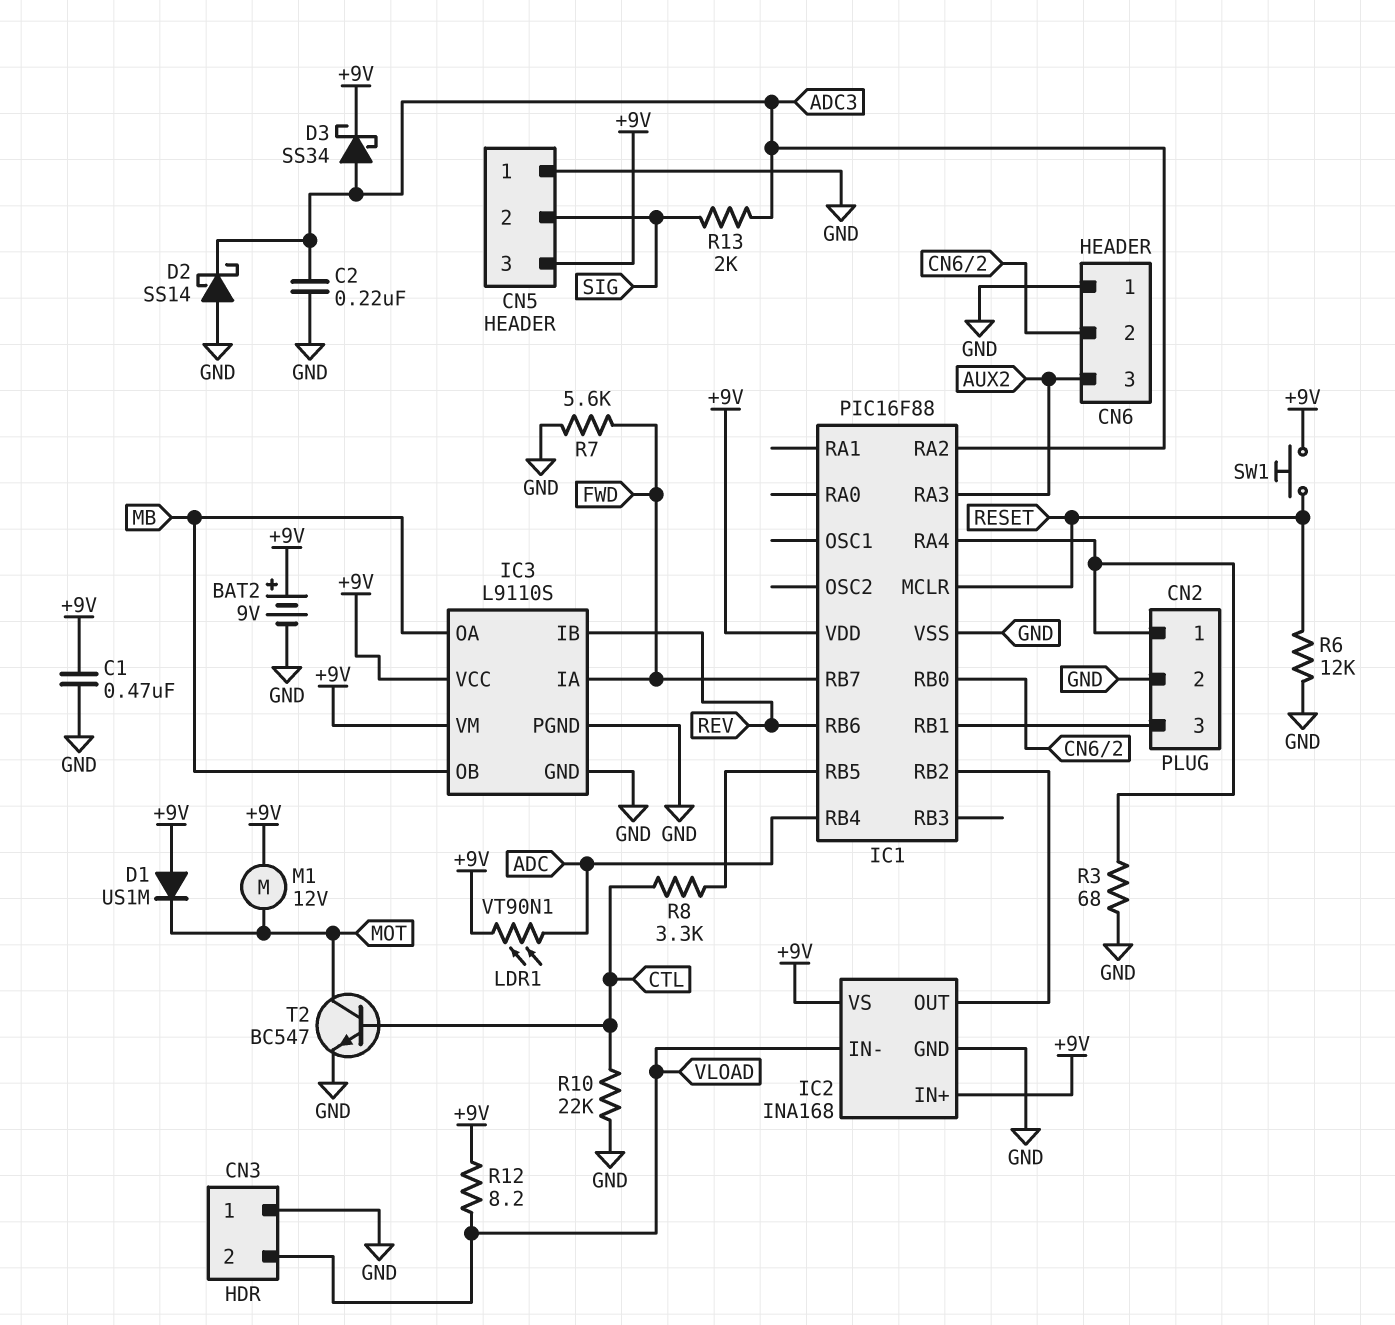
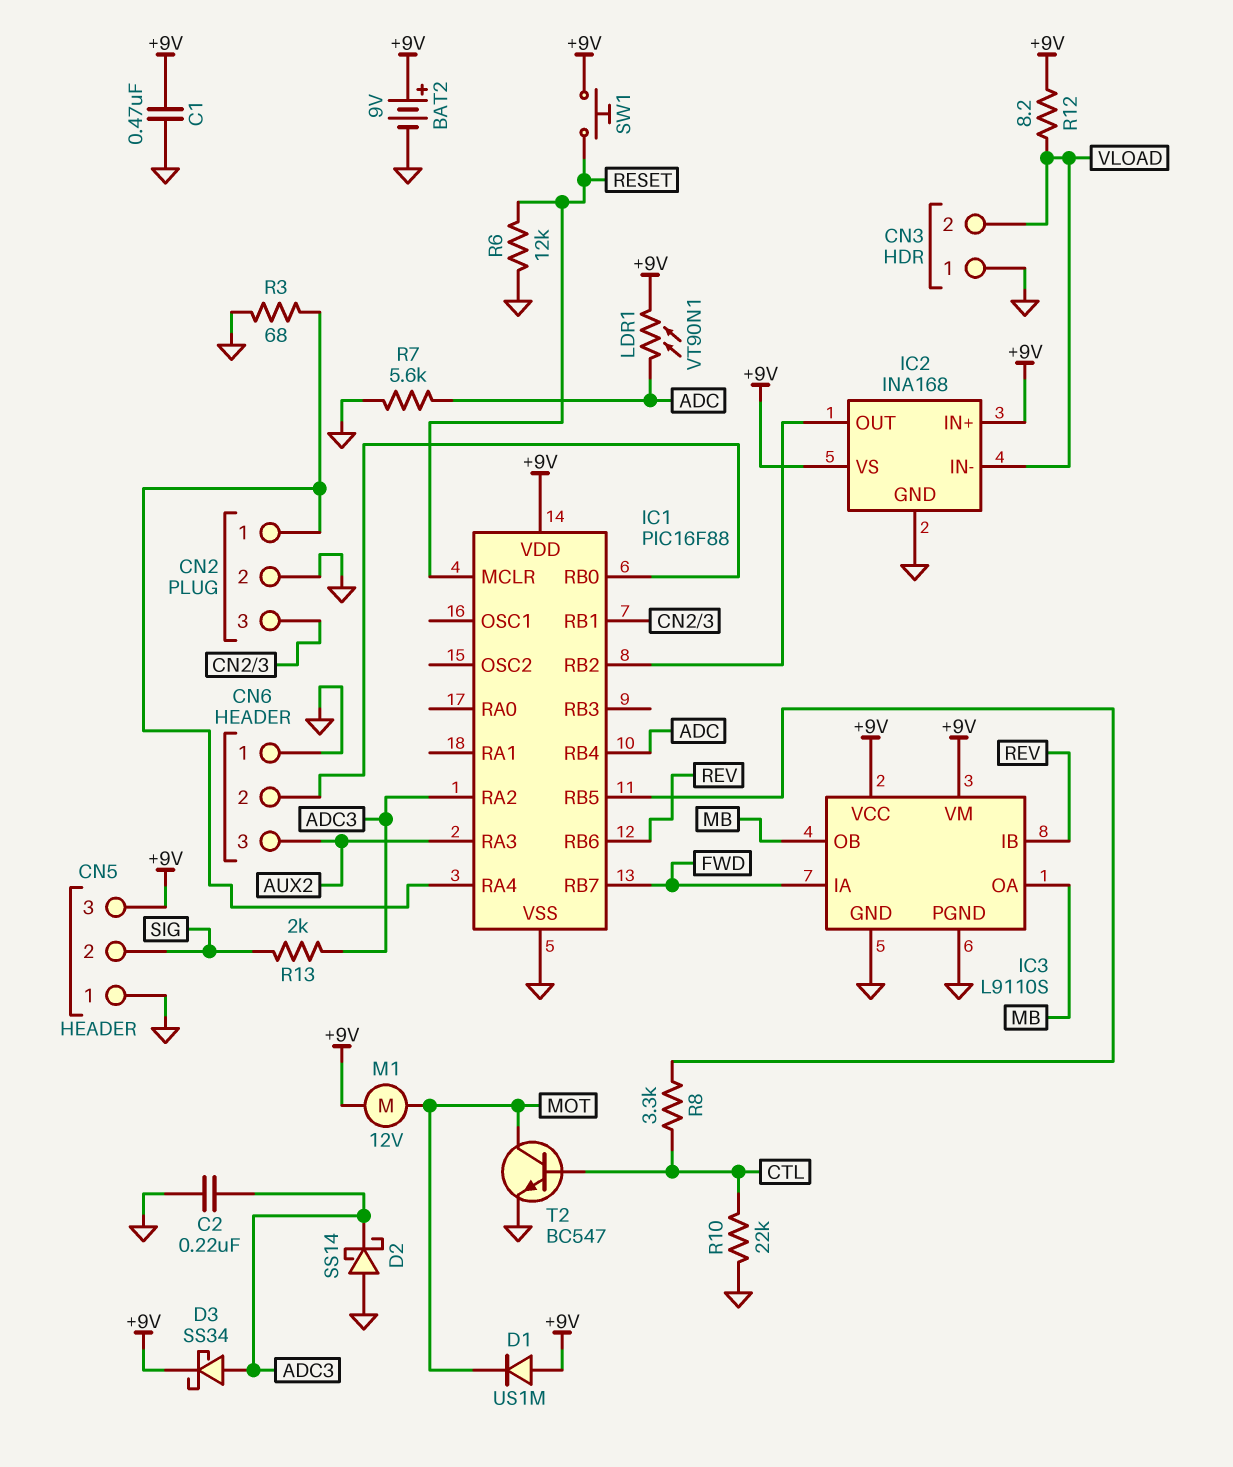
R7: 5.6k (FWD, GND) -> 5.6k (ADC, GND)

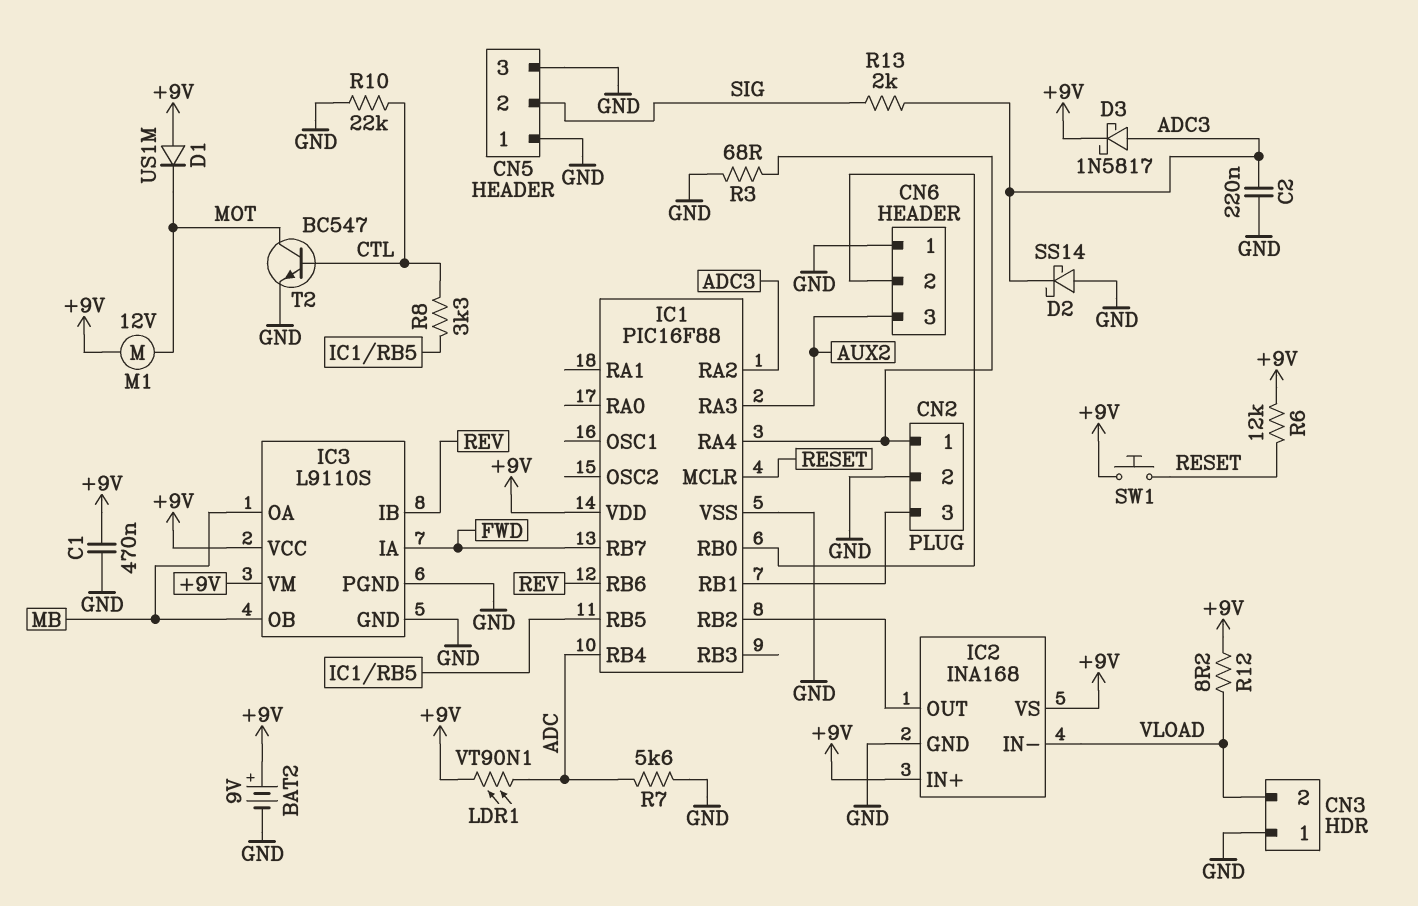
CN5 pin 3: +9V -> GND
D3: schottky SS34 (A ADC3, K +9V) -> schottky 1N5817 (A ADC3, K +9V)
R6: 12k (GND, RESET) -> 12k (+9V, RESET)

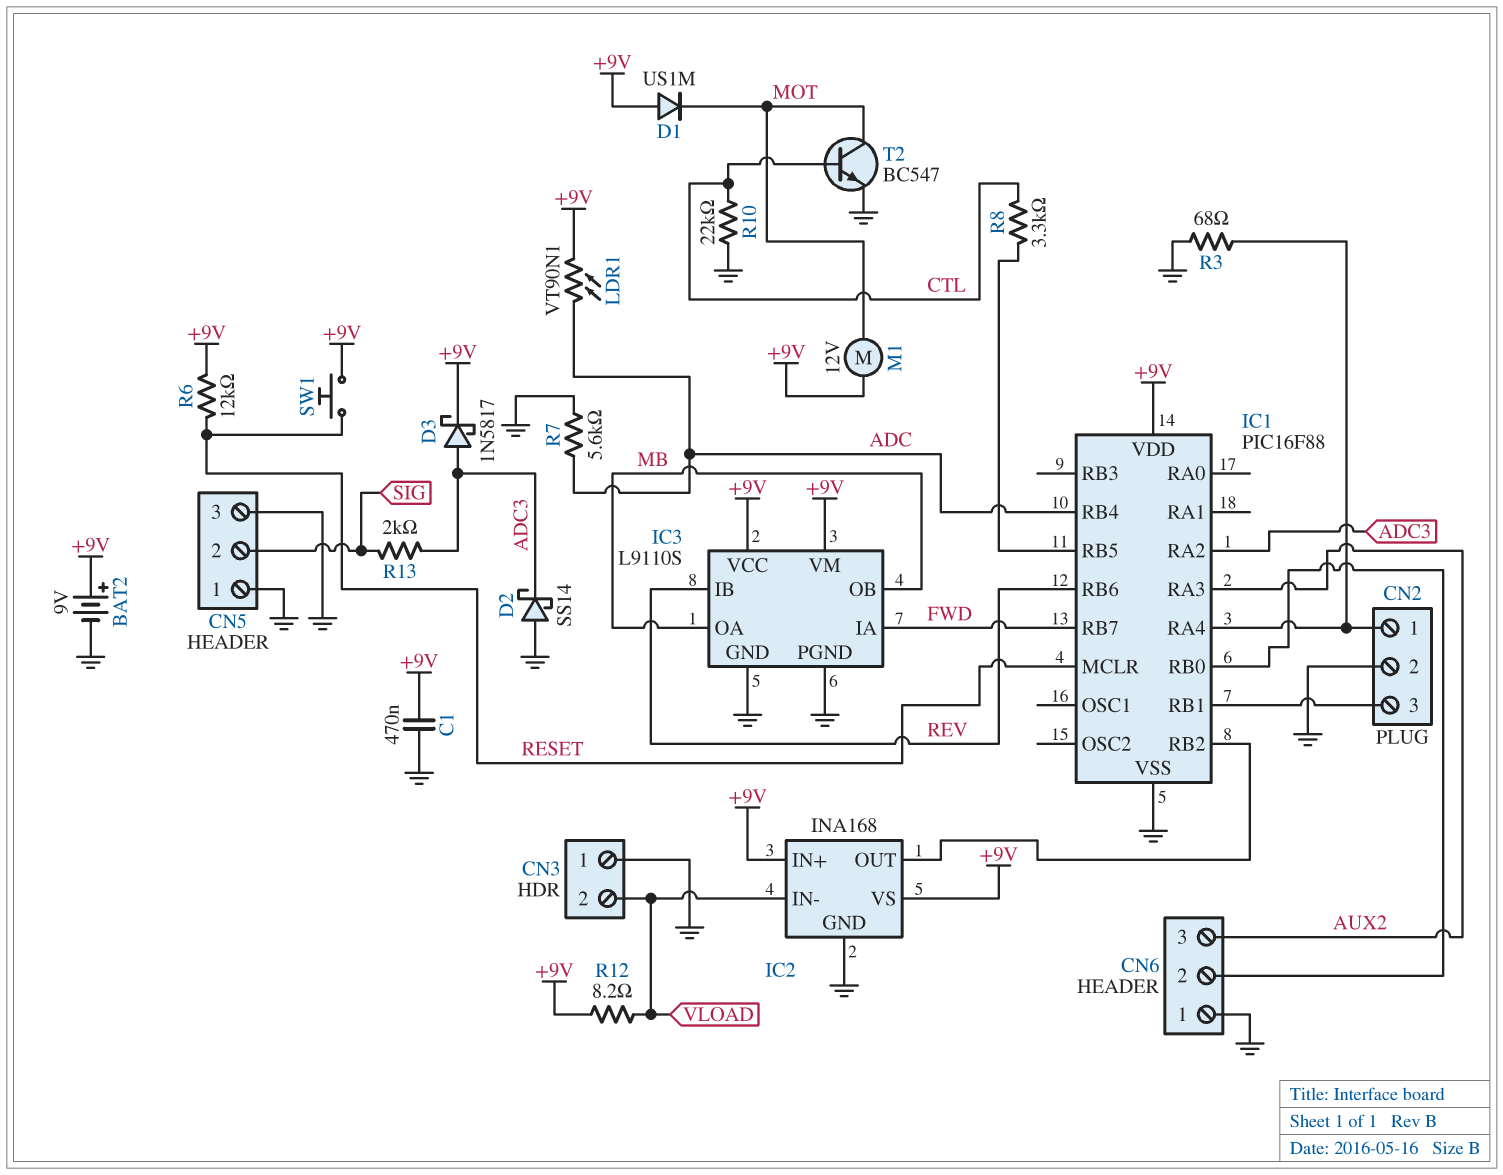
C2: 220nF (ADC3, GND) -> none

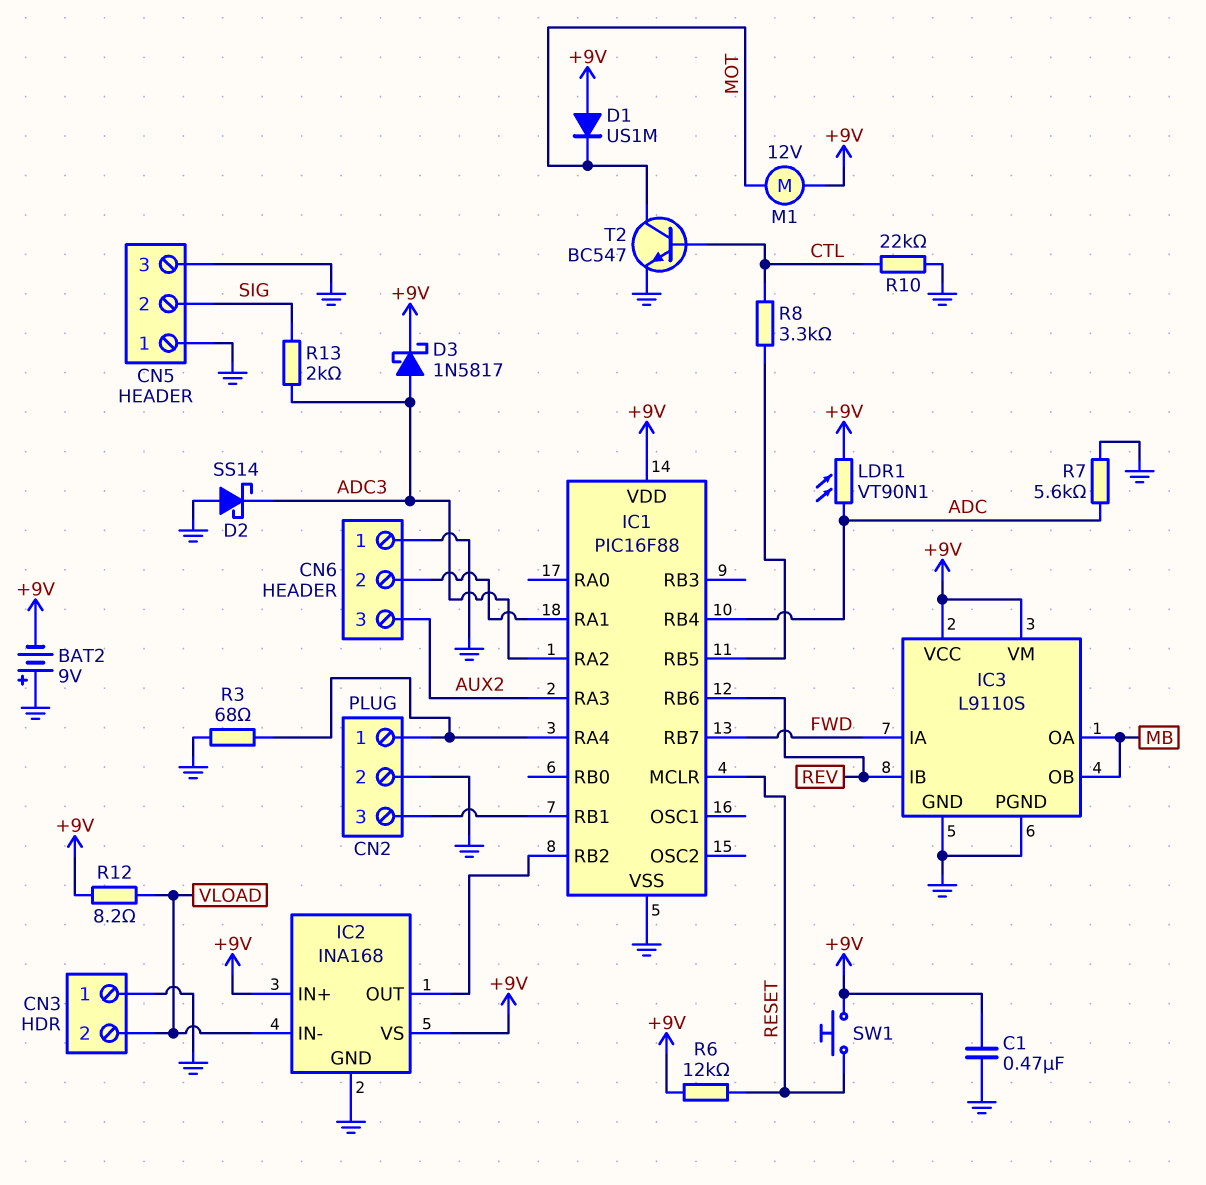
BAT2: 9V (plus +9V, minus GND) -> 9V (plus GND, minus +9V)
IC1 pin RA1: none -> CN6/2
IC1 pin RB0: CN6/2 -> none

